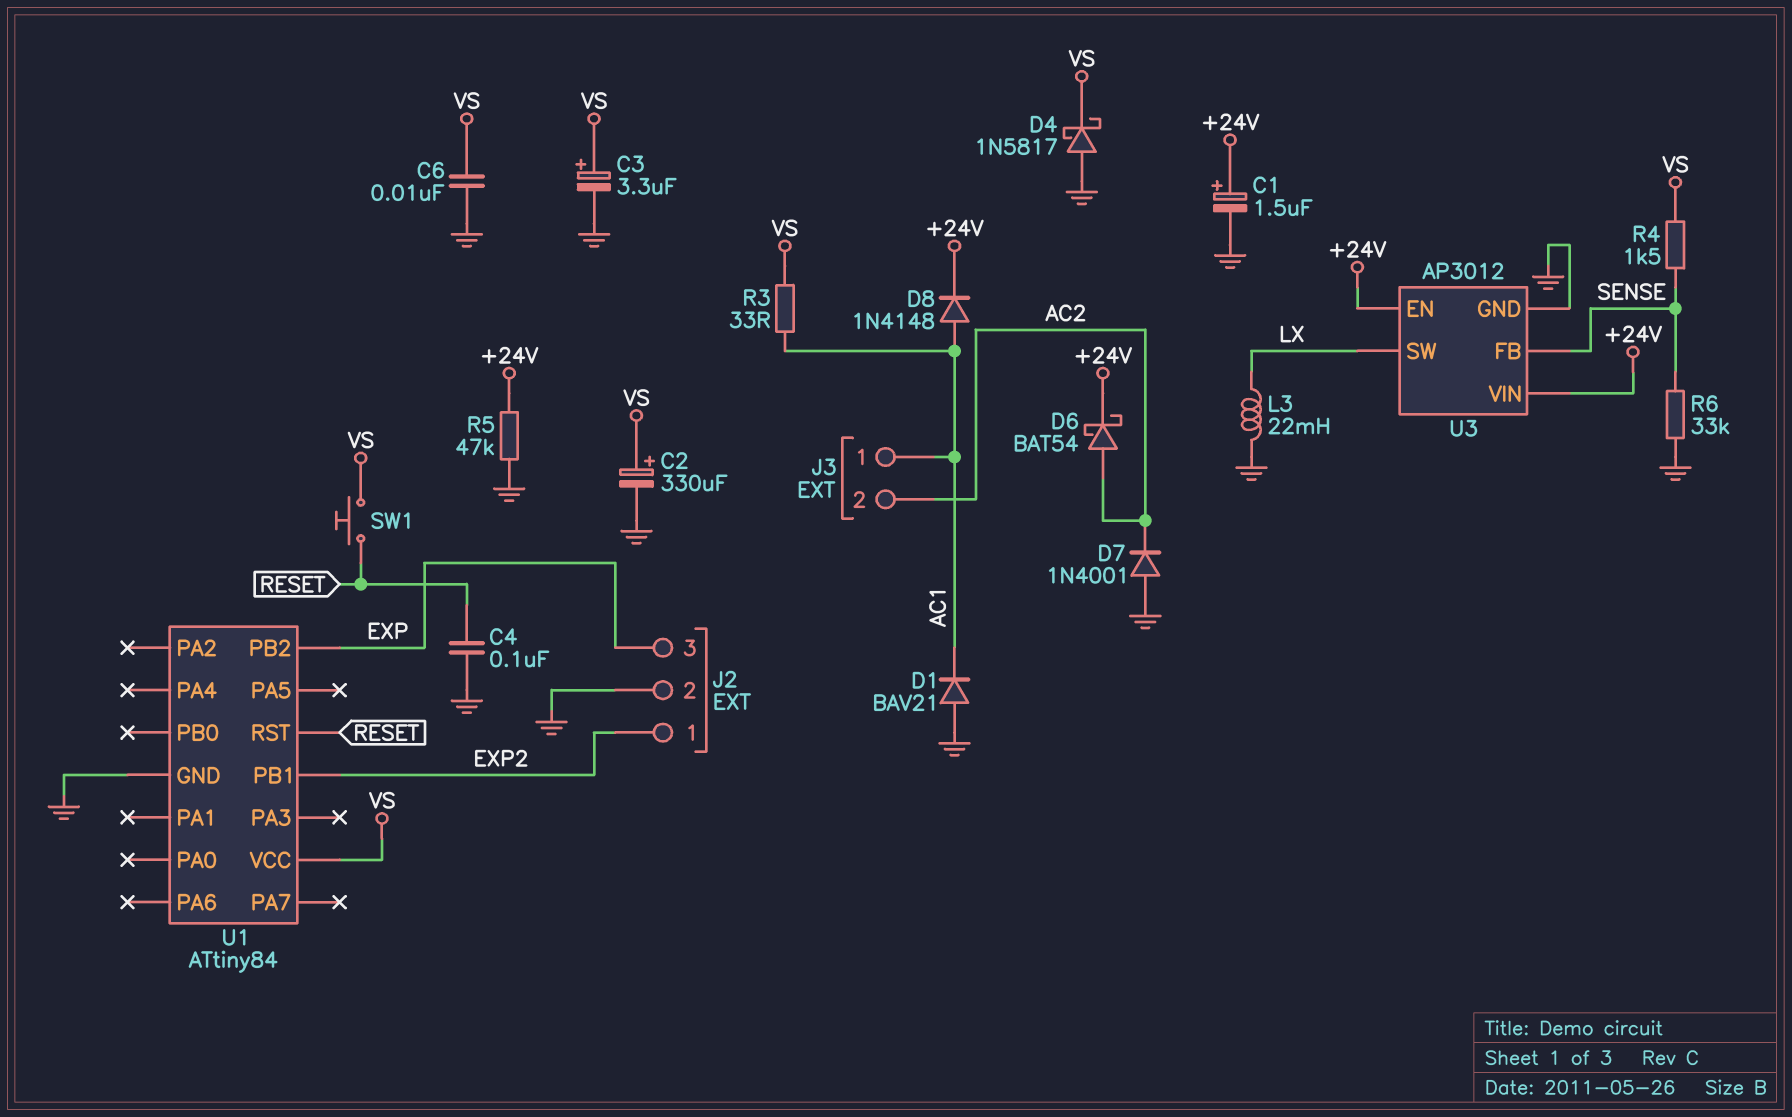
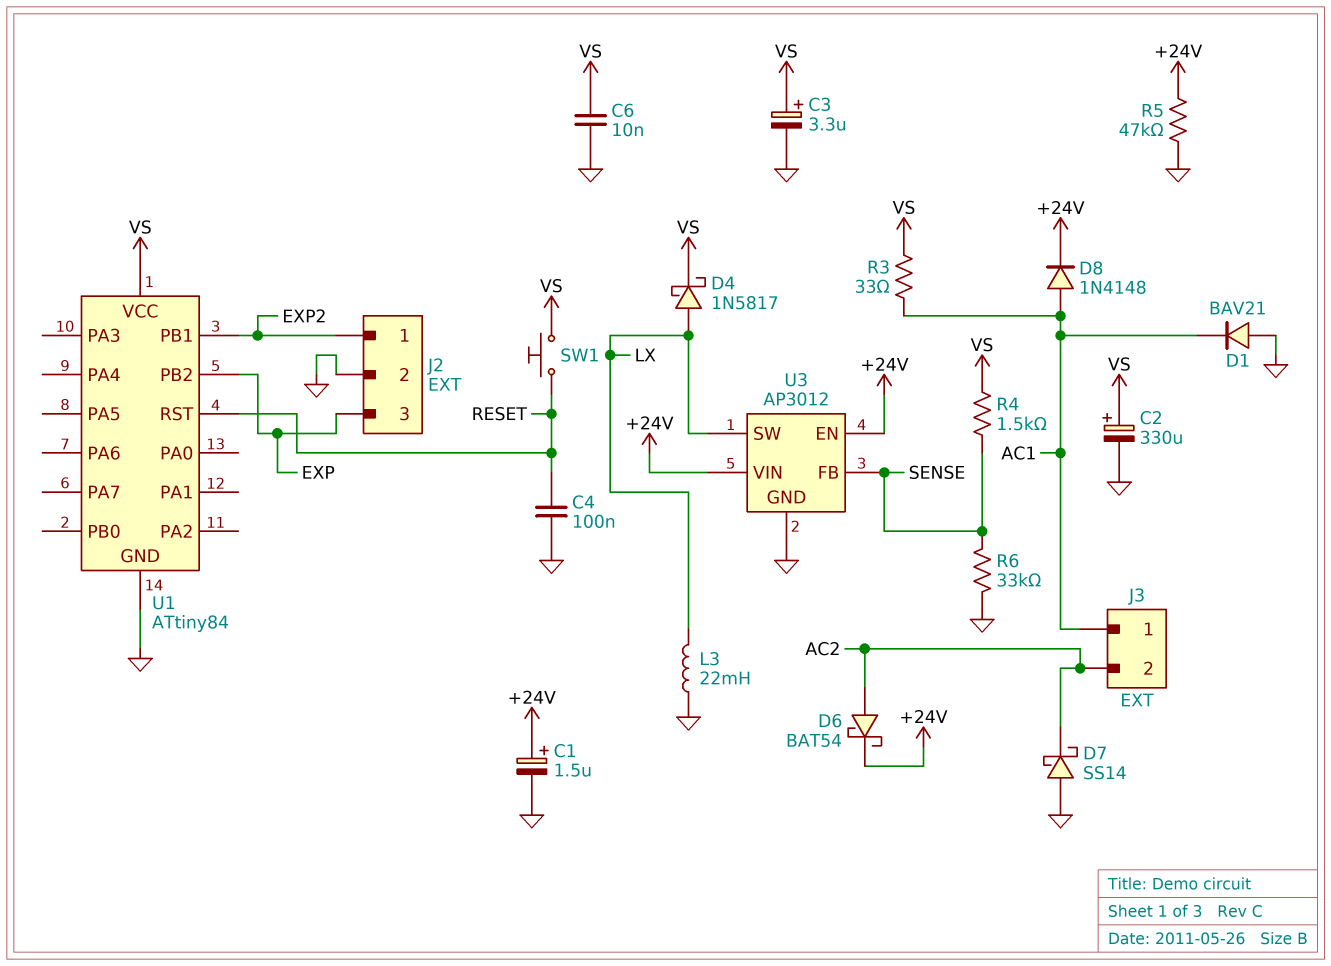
D4: schottky 1N5817 (A GND, K VS) -> schottky 1N5817 (A LX, K VS)
D7: diode 1N4001 (A GND, K AC2) -> schottky SS14 (A GND, K AC2)

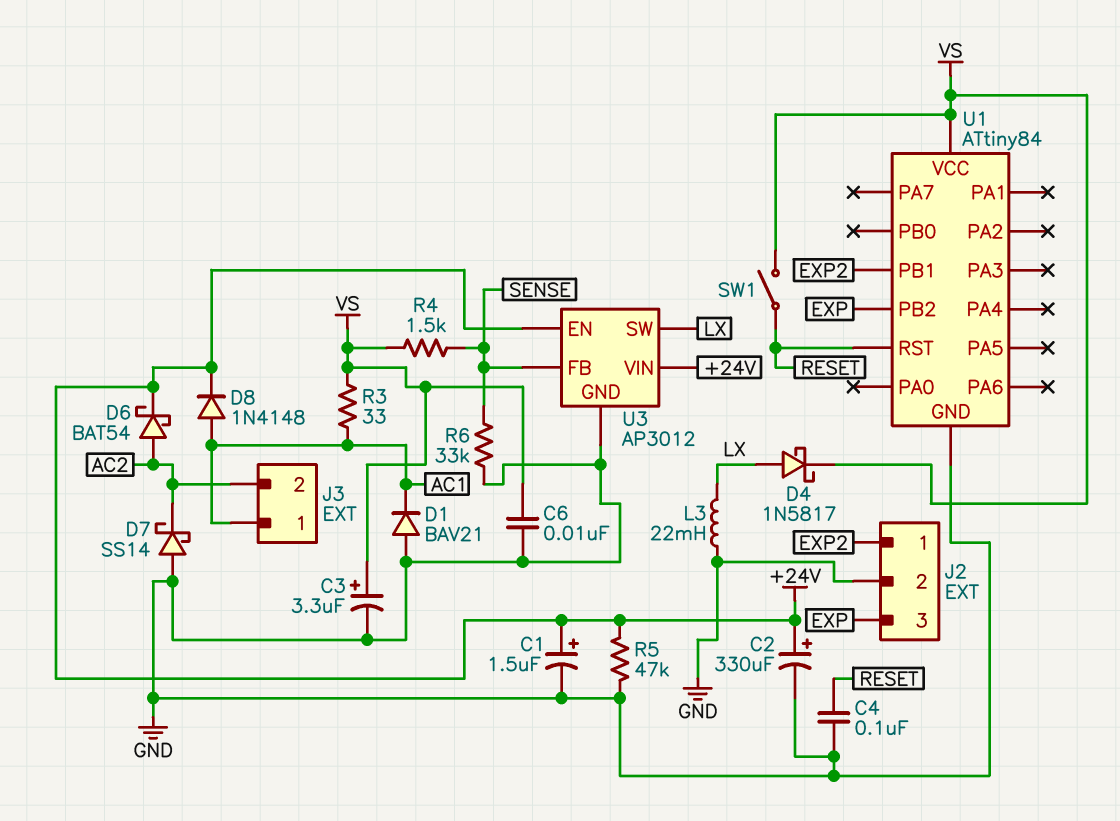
C2: 330uF (plus VS, minus GND) -> 330uF (plus +24V, minus GND)
SW1: button (RESET, VS) -> switch (RESET, VS)

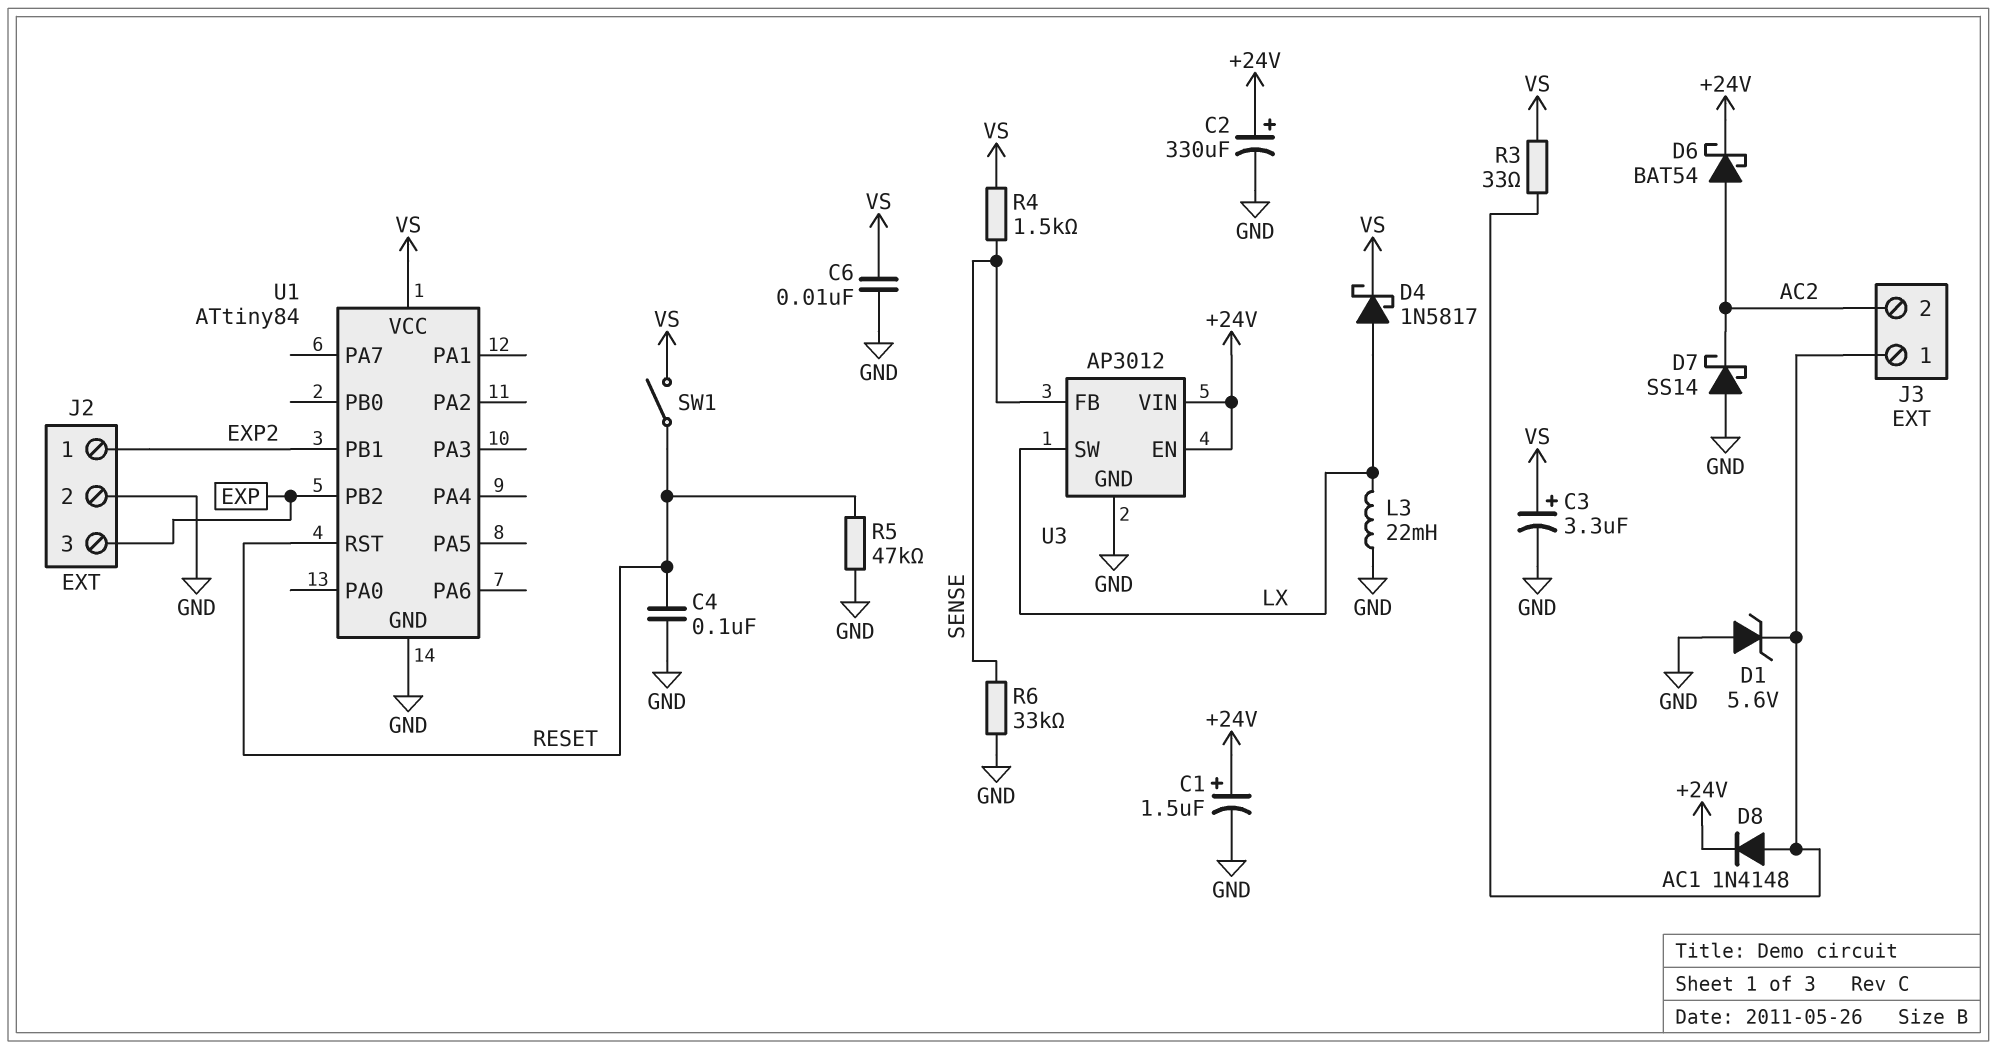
D1: diode BAV21 (A GND, K AC1) -> zener 5.6V (A GND, K AC1)
R5: 47k (+24V, GND) -> 47k (GND, RESET)

